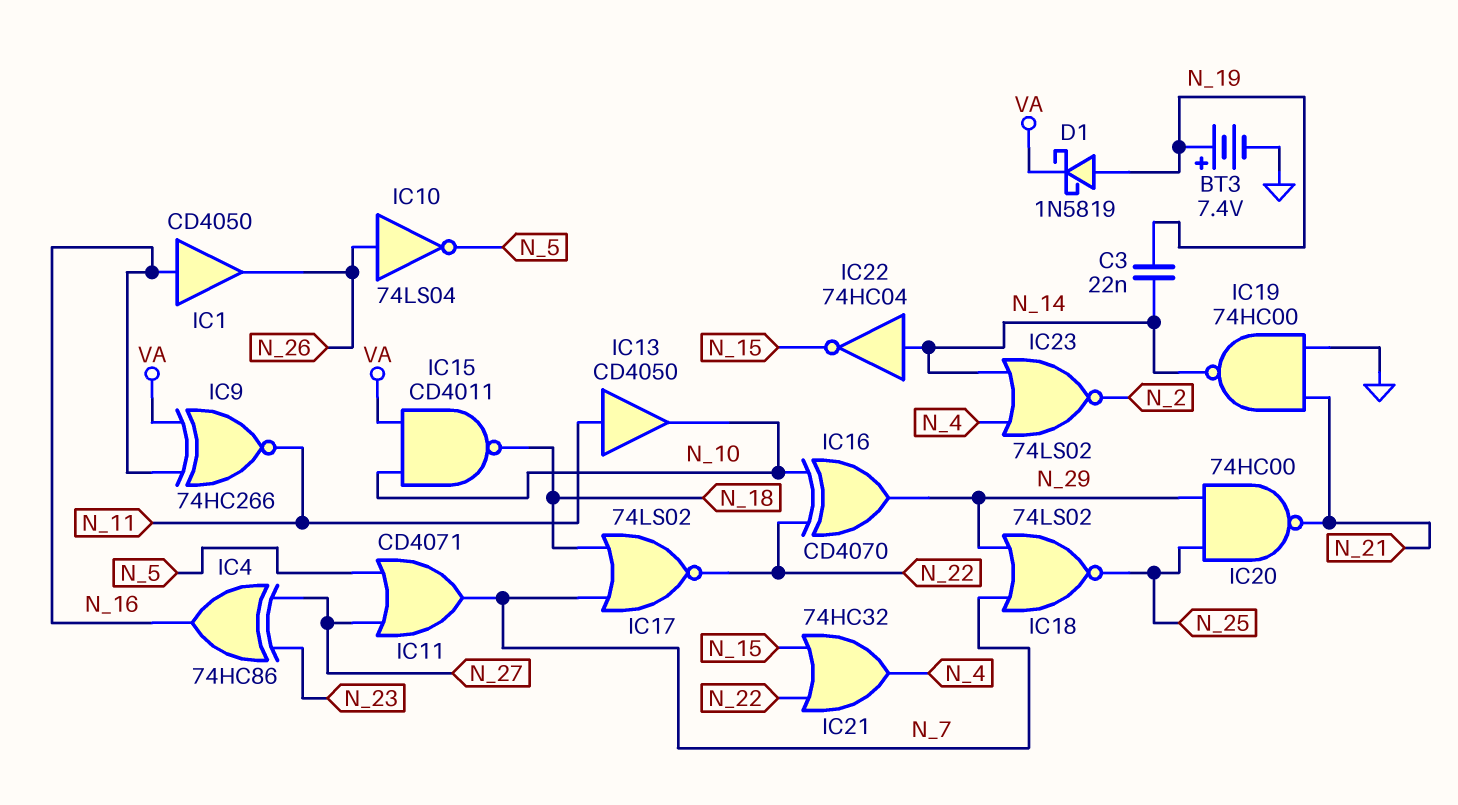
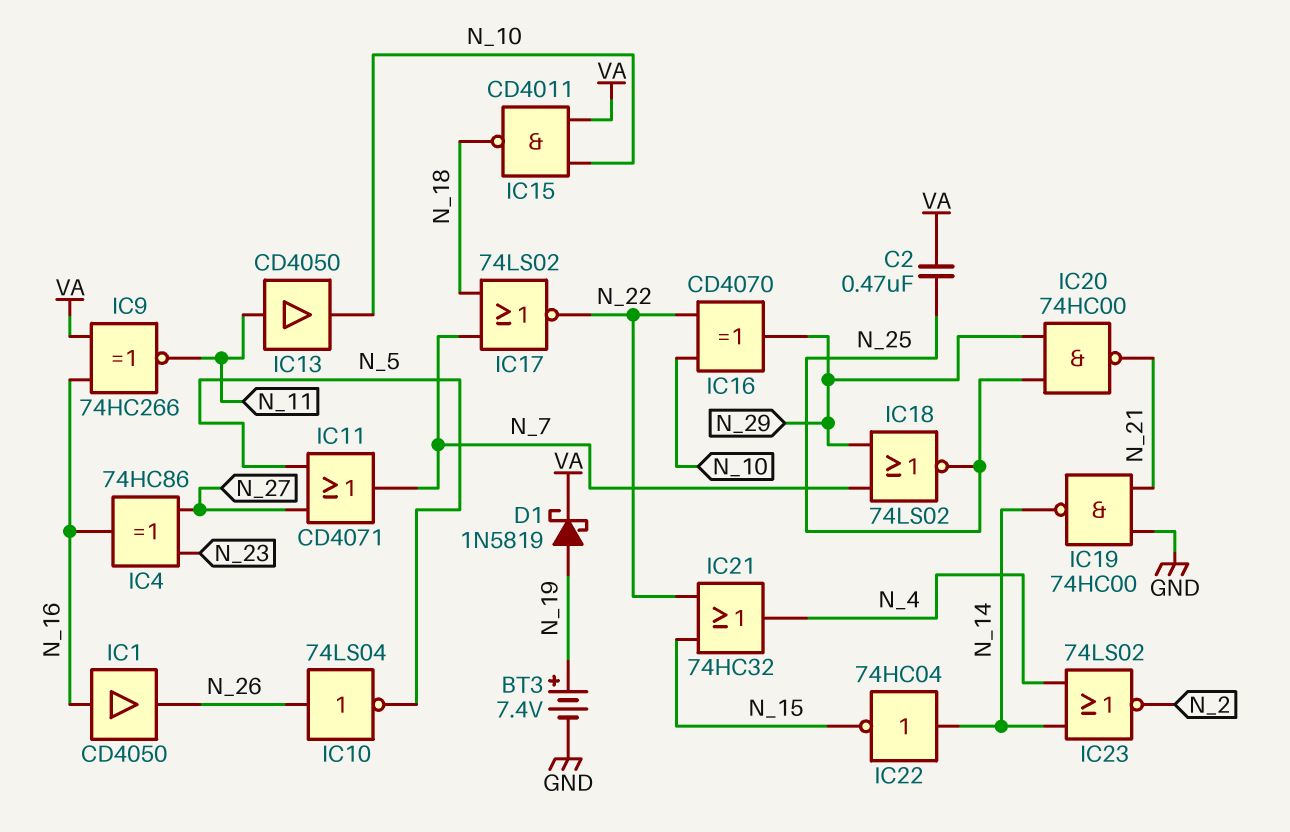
C2: none -> 470nF (N_25, VA)
C3: 22nF (N_14, N_19) -> none

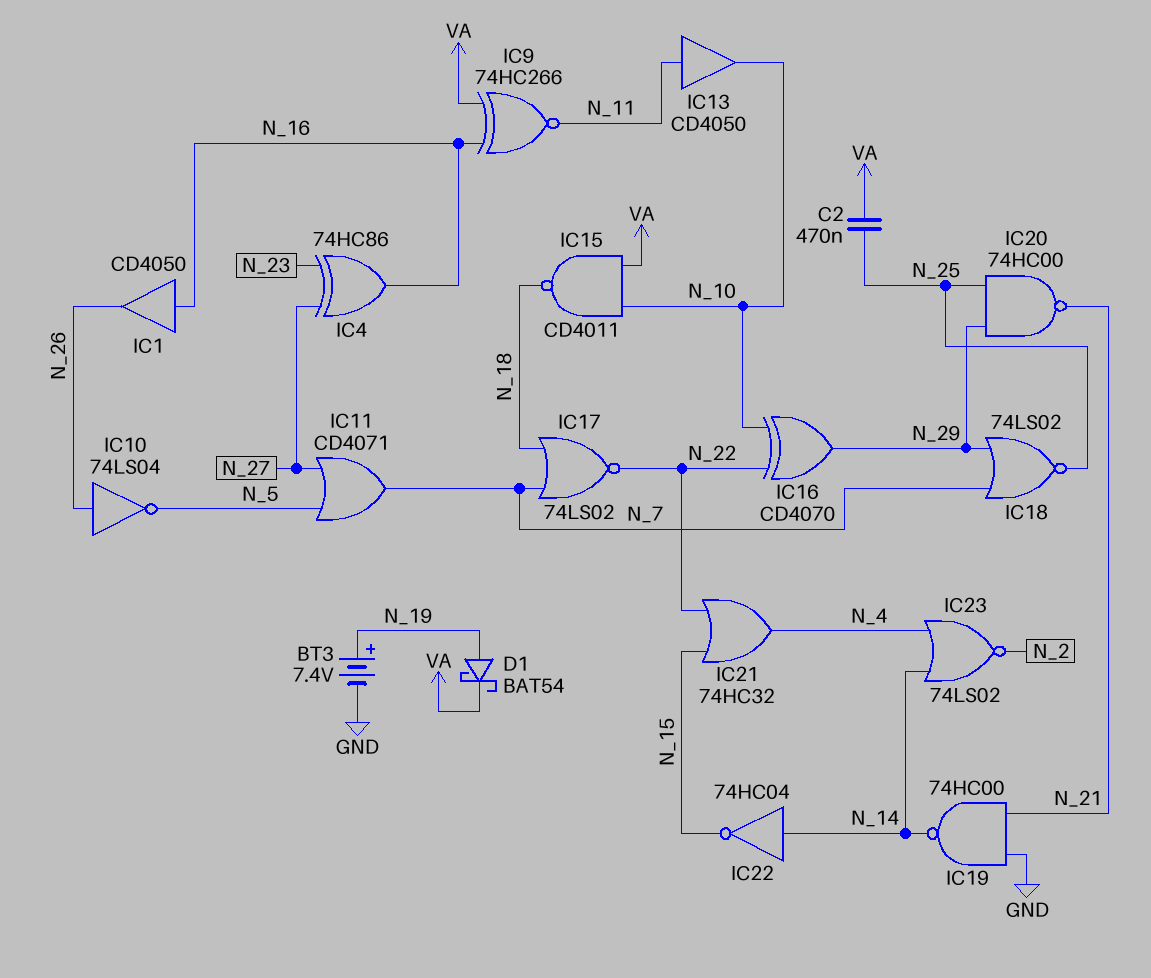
D1: schottky 1N5819 (A N_19, K VA) -> schottky BAT54 (A N_19, K VA)

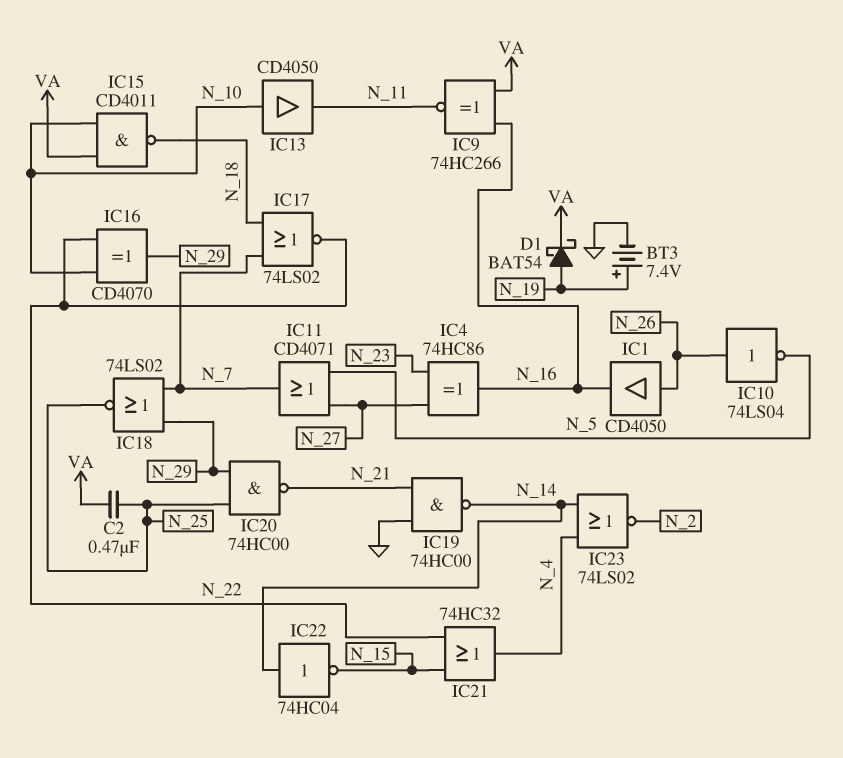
IC1: buffer CD4050 (in N_16, out N_26) -> buffer CD4050 (in N_26, out N_16)
IC13: buffer CD4050 (in N_11, out N_10) -> buffer CD4050 (in N_10, out N_11)

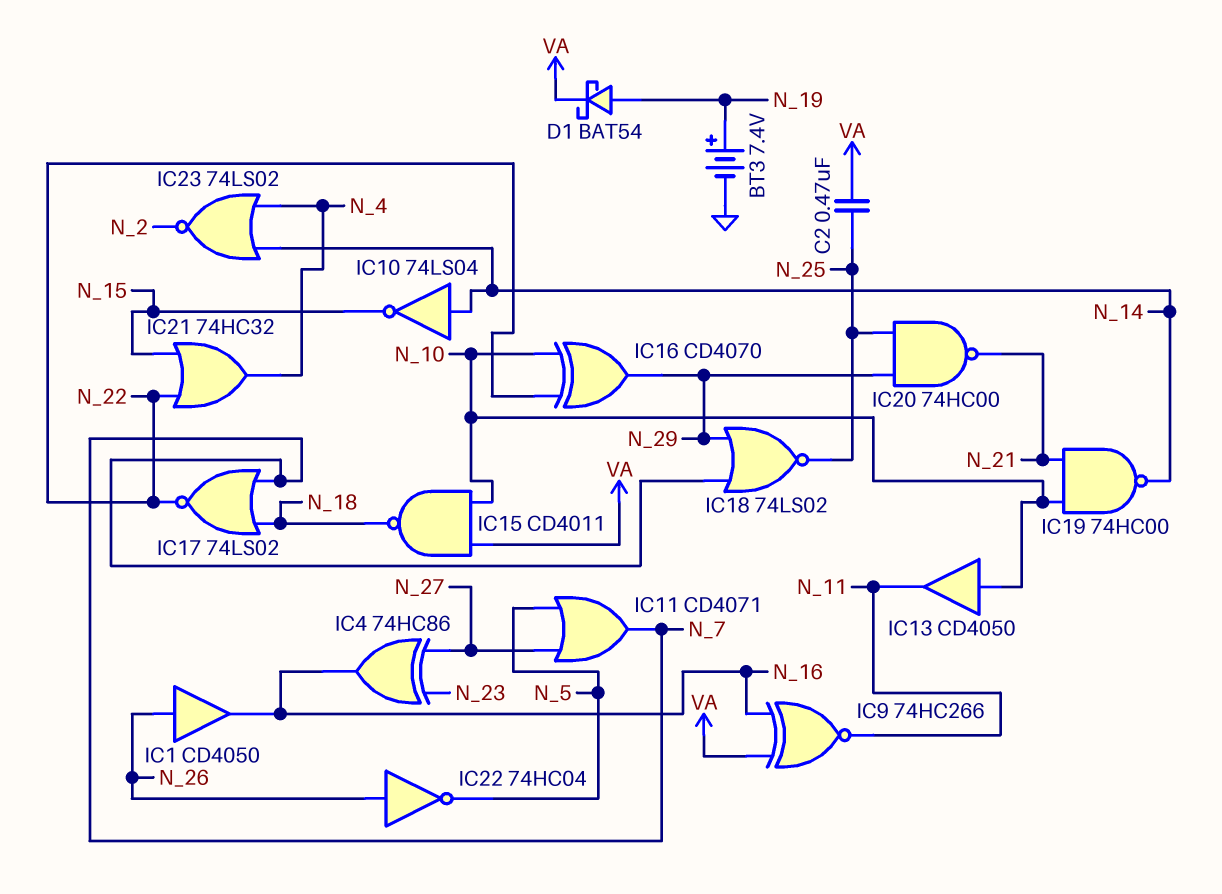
IC10: NOT 74LS04 (in N_26, out N_5) -> NOT 74LS04 (in N_14, out N_15)
IC19: NAND 74HC00 (in GND, in N_21, out N_14) -> NAND 74HC00 (in N_10, in N_21, out N_14)
IC22: NOT 74HC04 (in N_14, out N_15) -> NOT 74HC04 (in N_26, out N_5)

